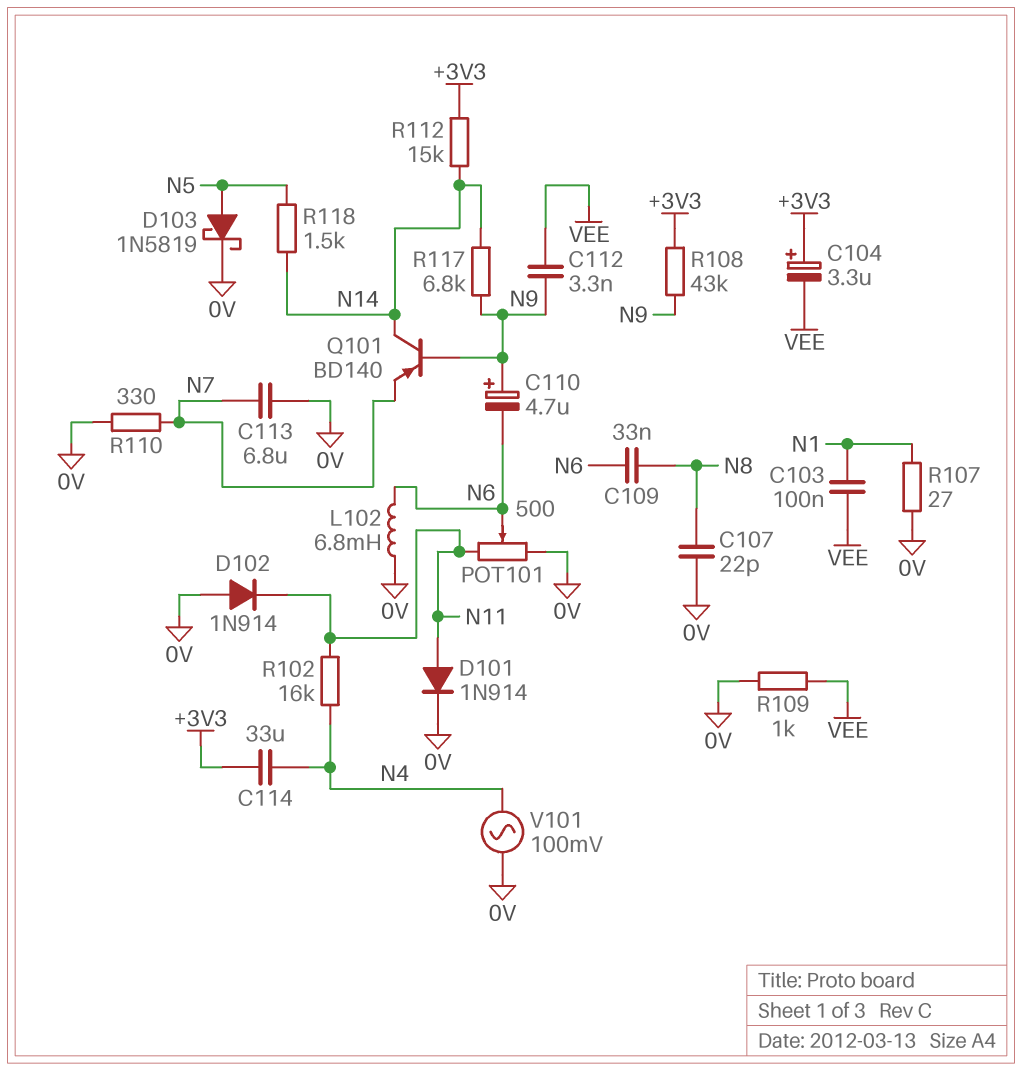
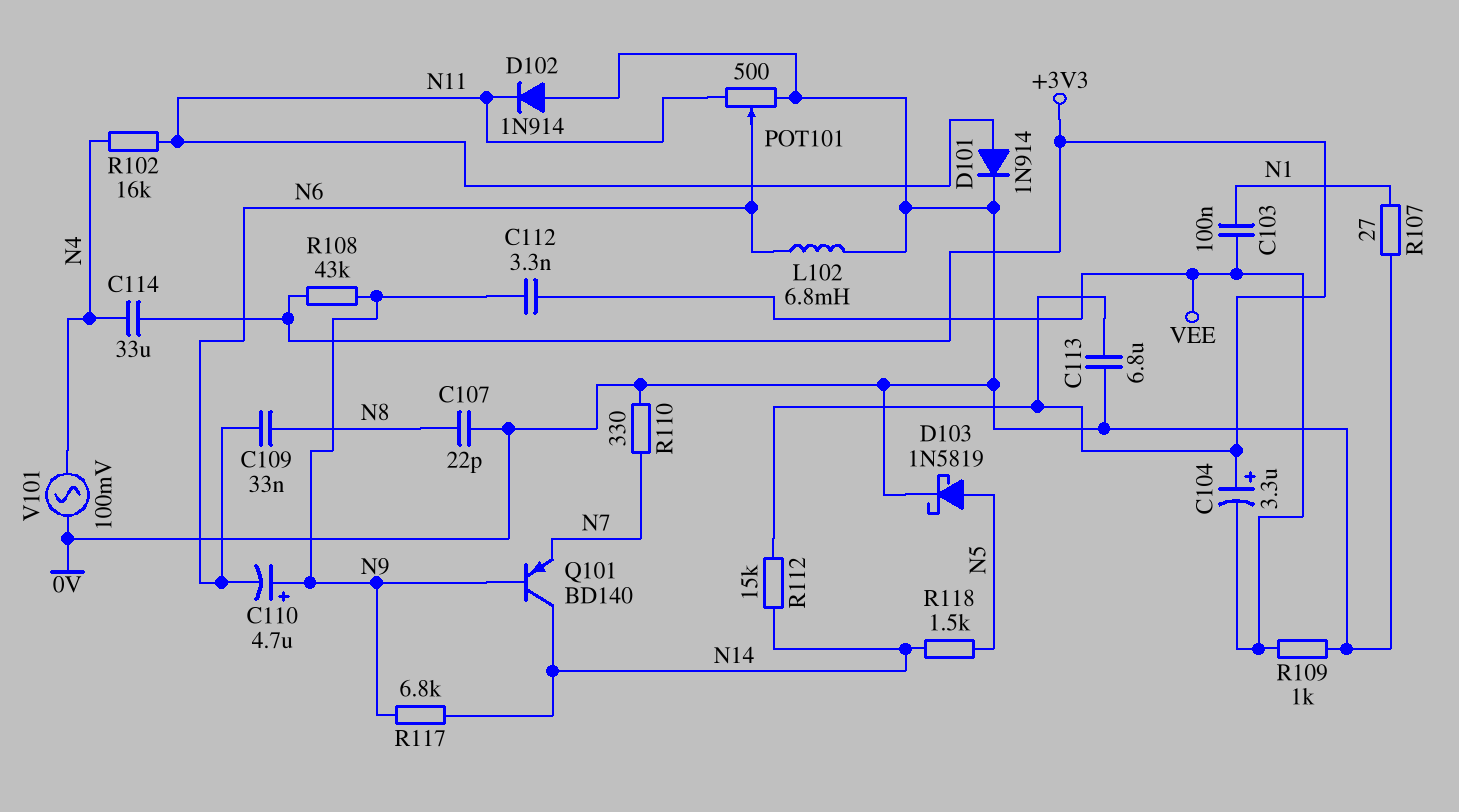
C113: 6.8uF (0V, N7) -> 6.8uF (+3V3, 0V)

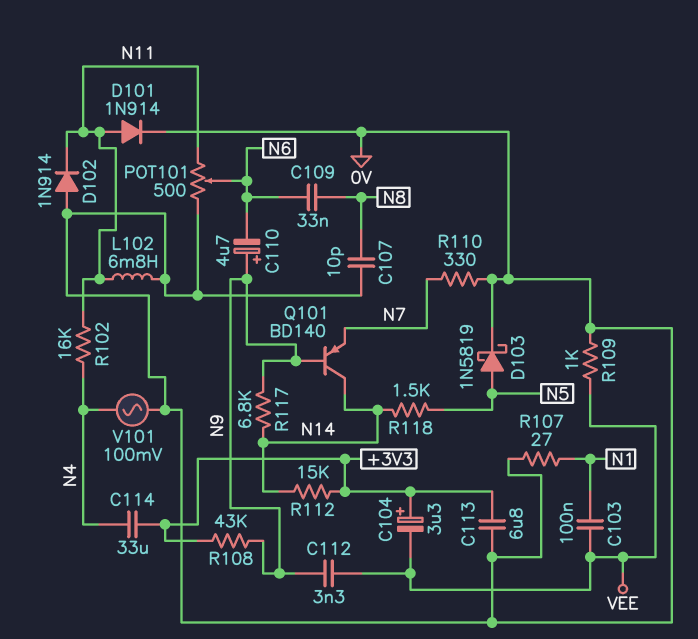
C107: 22pF (0V, N8) -> 10pF (0V, N8)
L102: 6.8mH (0V, N6) -> 6.8mH (0V, N11)

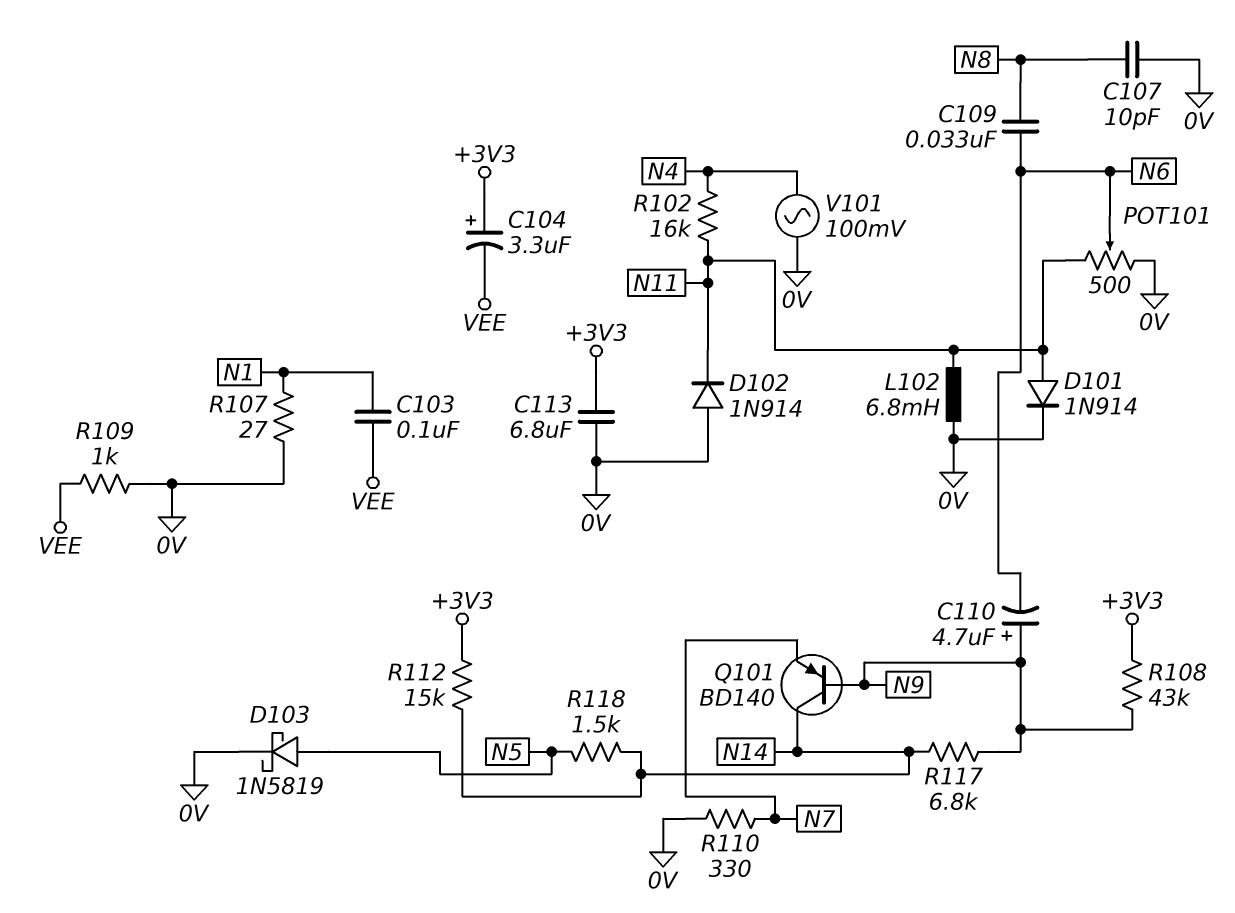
C112: 3.3nF (N9, VEE) -> none
C114: 33uF (+3V3, N4) -> none

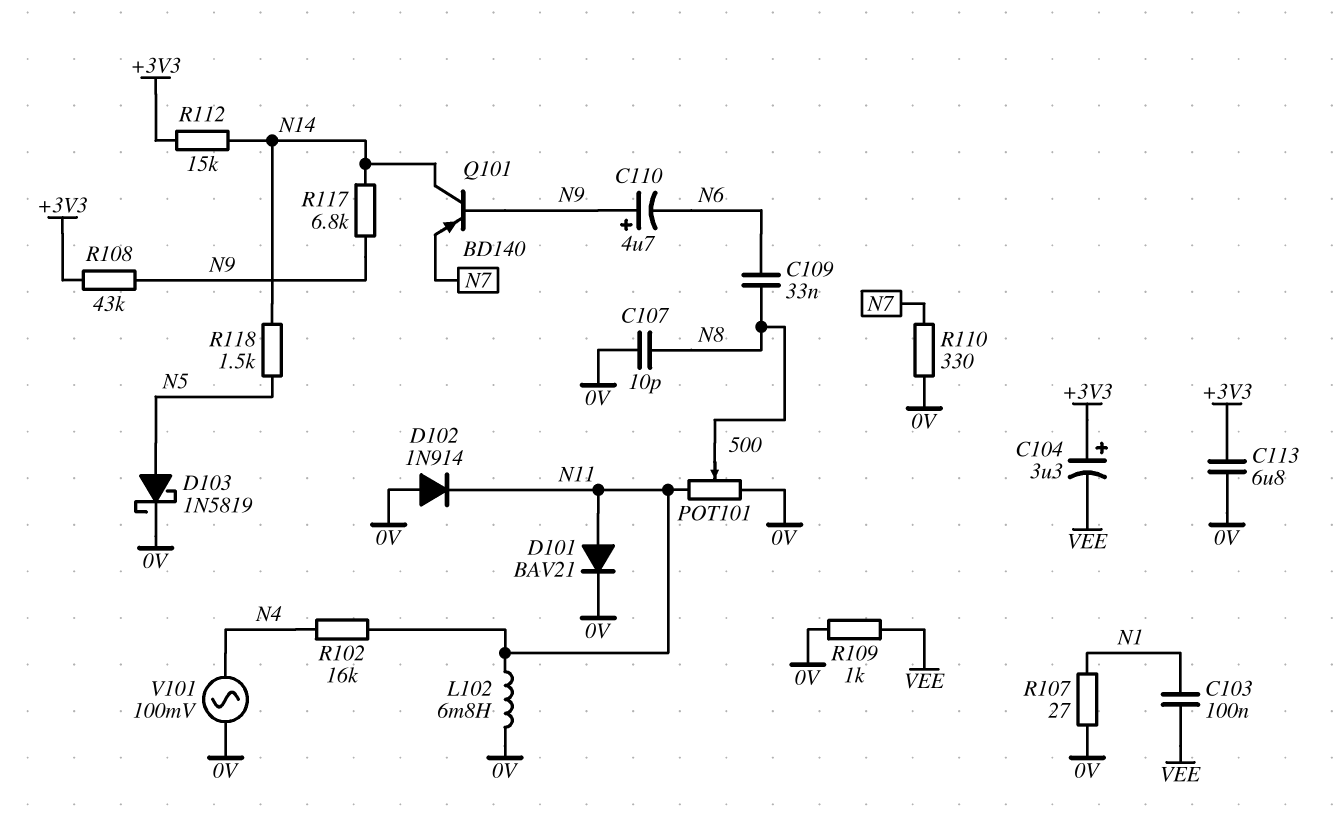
D101: diode 1N914 (A N11, K 0V) -> diode BAV21 (A N11, K 0V)
POT101: 500 (0V, N11, wiper N6) -> 500 (0V, N11, wiper N8)

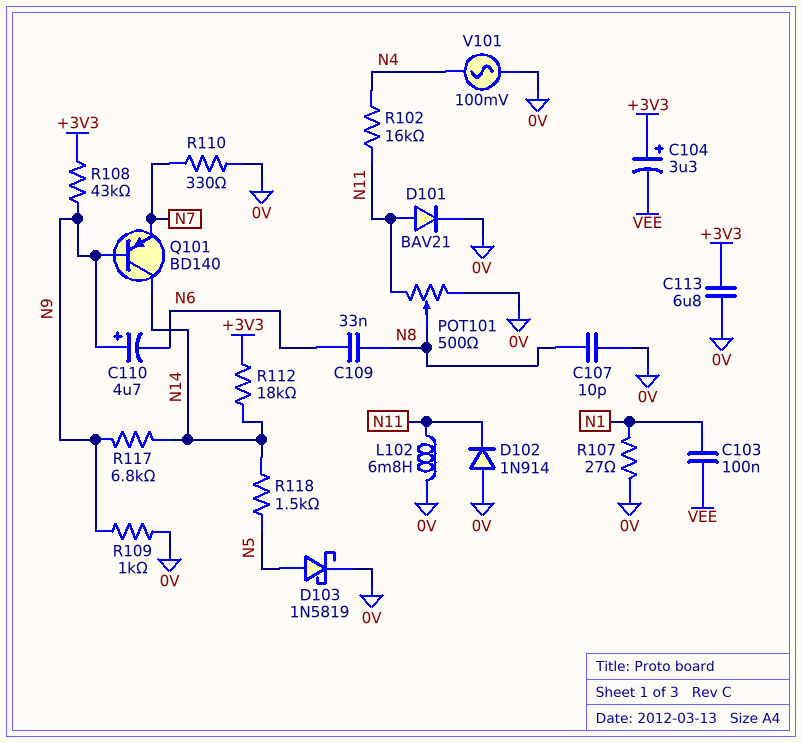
R109: 1k (0V, VEE) -> 1k (0V, N9)
R112: 15k (+3V3, N14) -> 18k (+3V3, N14)

